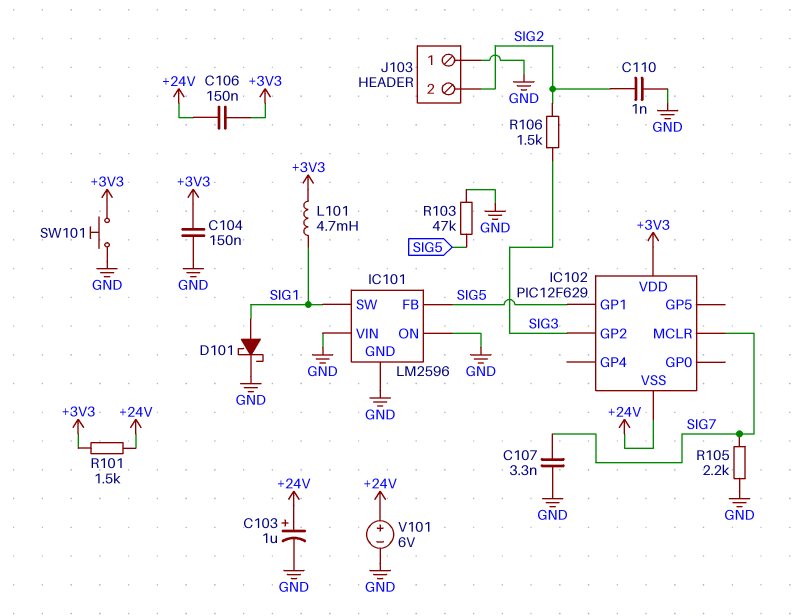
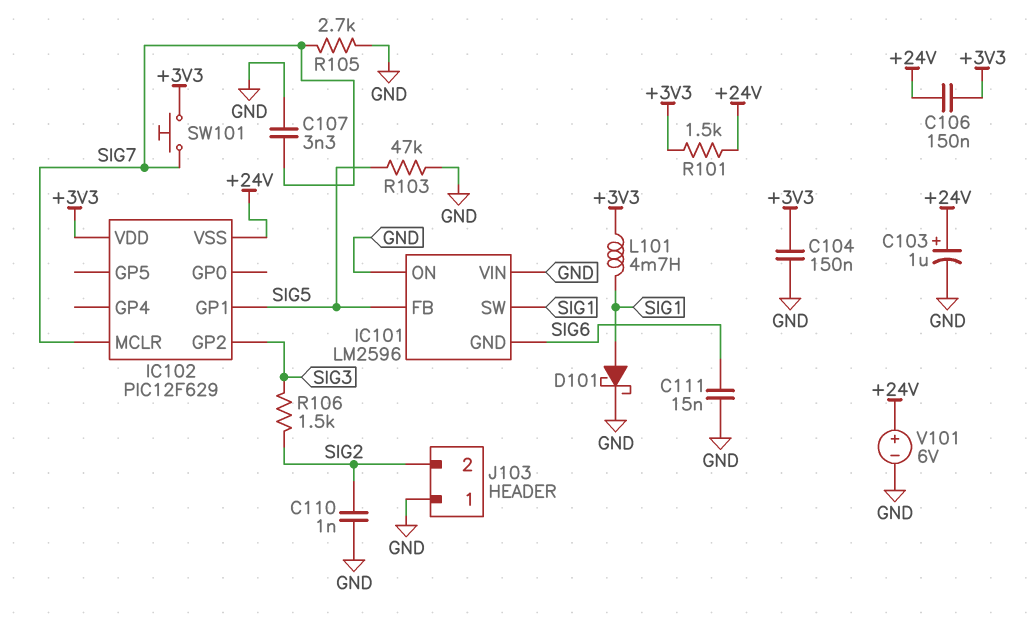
C111: none -> 15nF (GND, SIG6)
IC101 pin GND: GND -> SIG6
R105: 2.2k (GND, SIG7) -> 2.7k (GND, SIG7)
SW101: button (+3V3, GND) -> button (+3V3, SIG7)

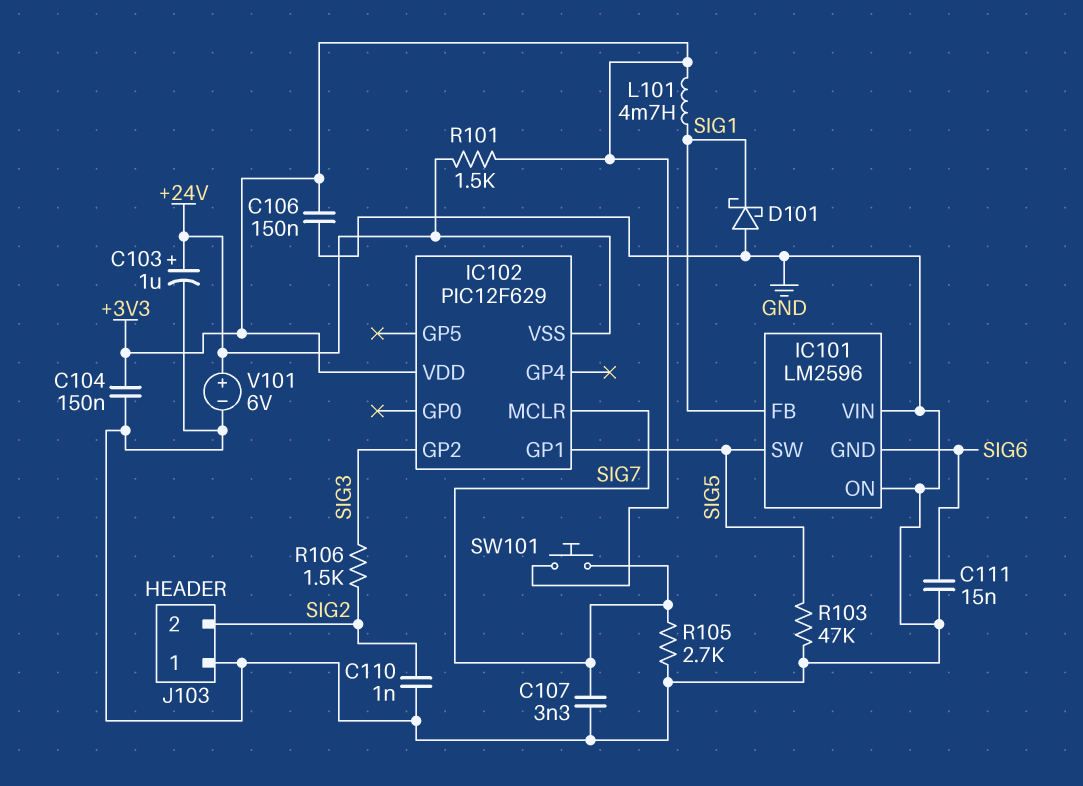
C106: 150nF (+3V3, +24V) -> 150nF (+3V3, GND)
D101: schottky (A SIG1, K GND) -> schottky (A GND, K SIG1)
IC101 pin FB: SIG5 -> SIG1
IC101 pin SW: SIG1 -> SIG5

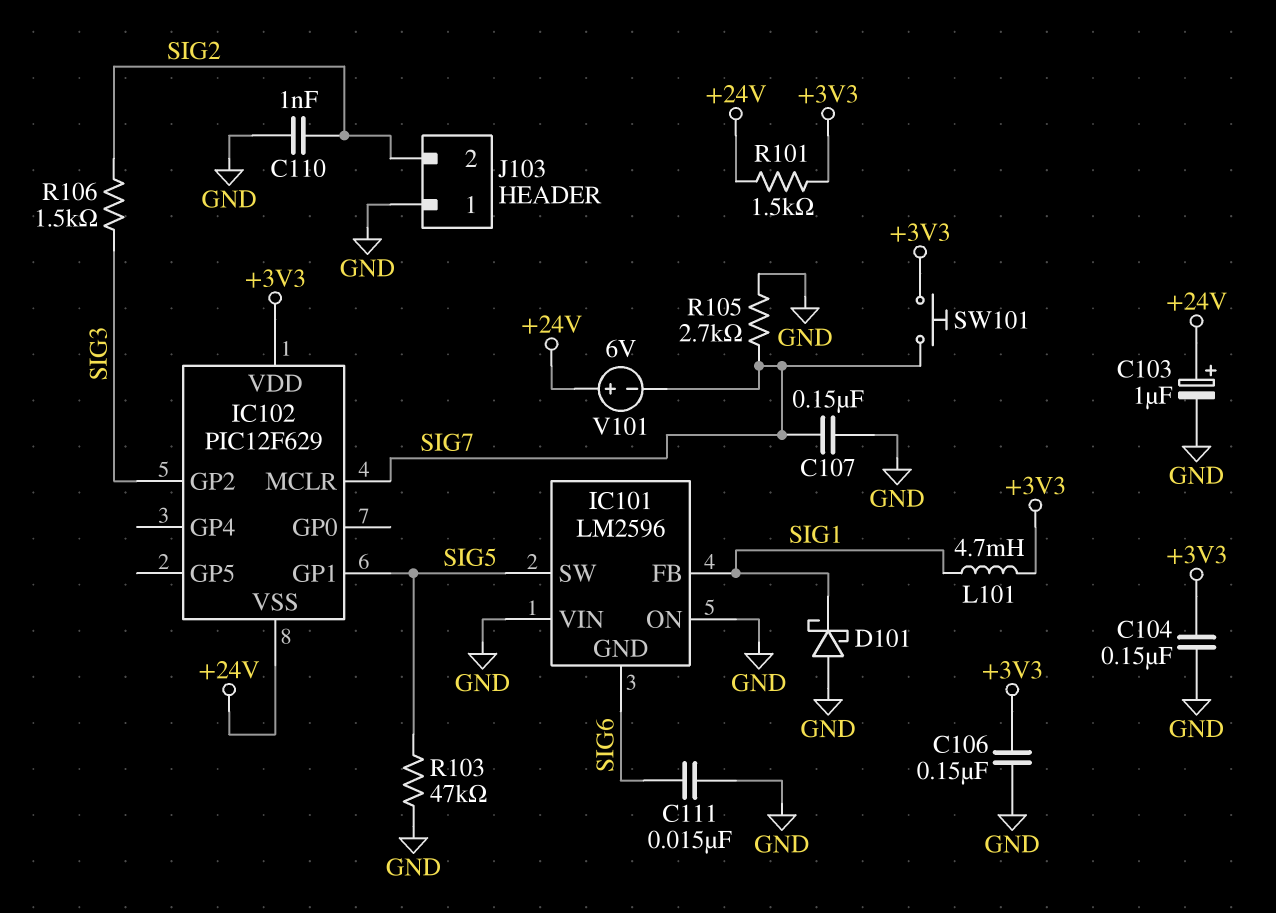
C107: 3.3nF (GND, SIG7) -> 150nF (GND, SIG7)
V101: 6V (plus +24V, minus GND) -> 6V (plus +24V, minus SIG7)

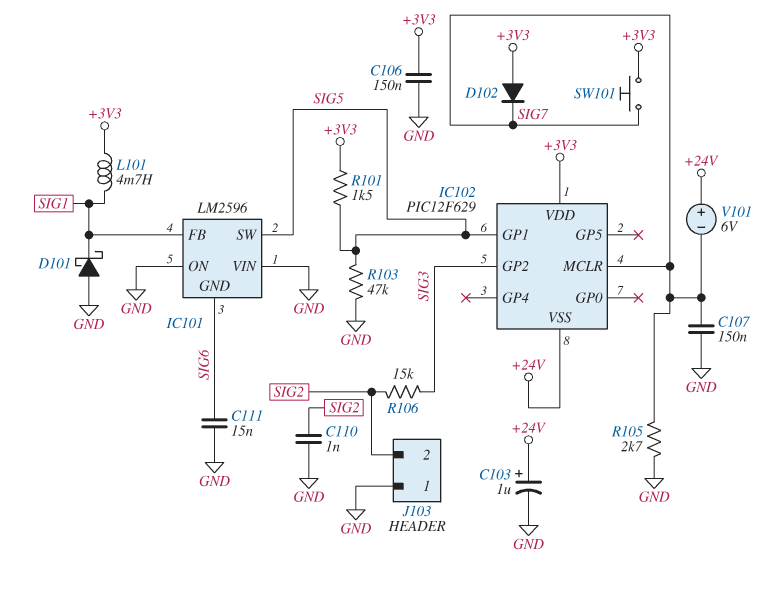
C104: 150nF (+3V3, GND) -> none
D102: none -> diode (A +3V3, K SIG7)
R101: 1.5k (+3V3, +24V) -> 1.5k (+3V3, SIG5)
R106: 1.5k (SIG2, SIG3) -> 15k (SIG2, SIG3)

